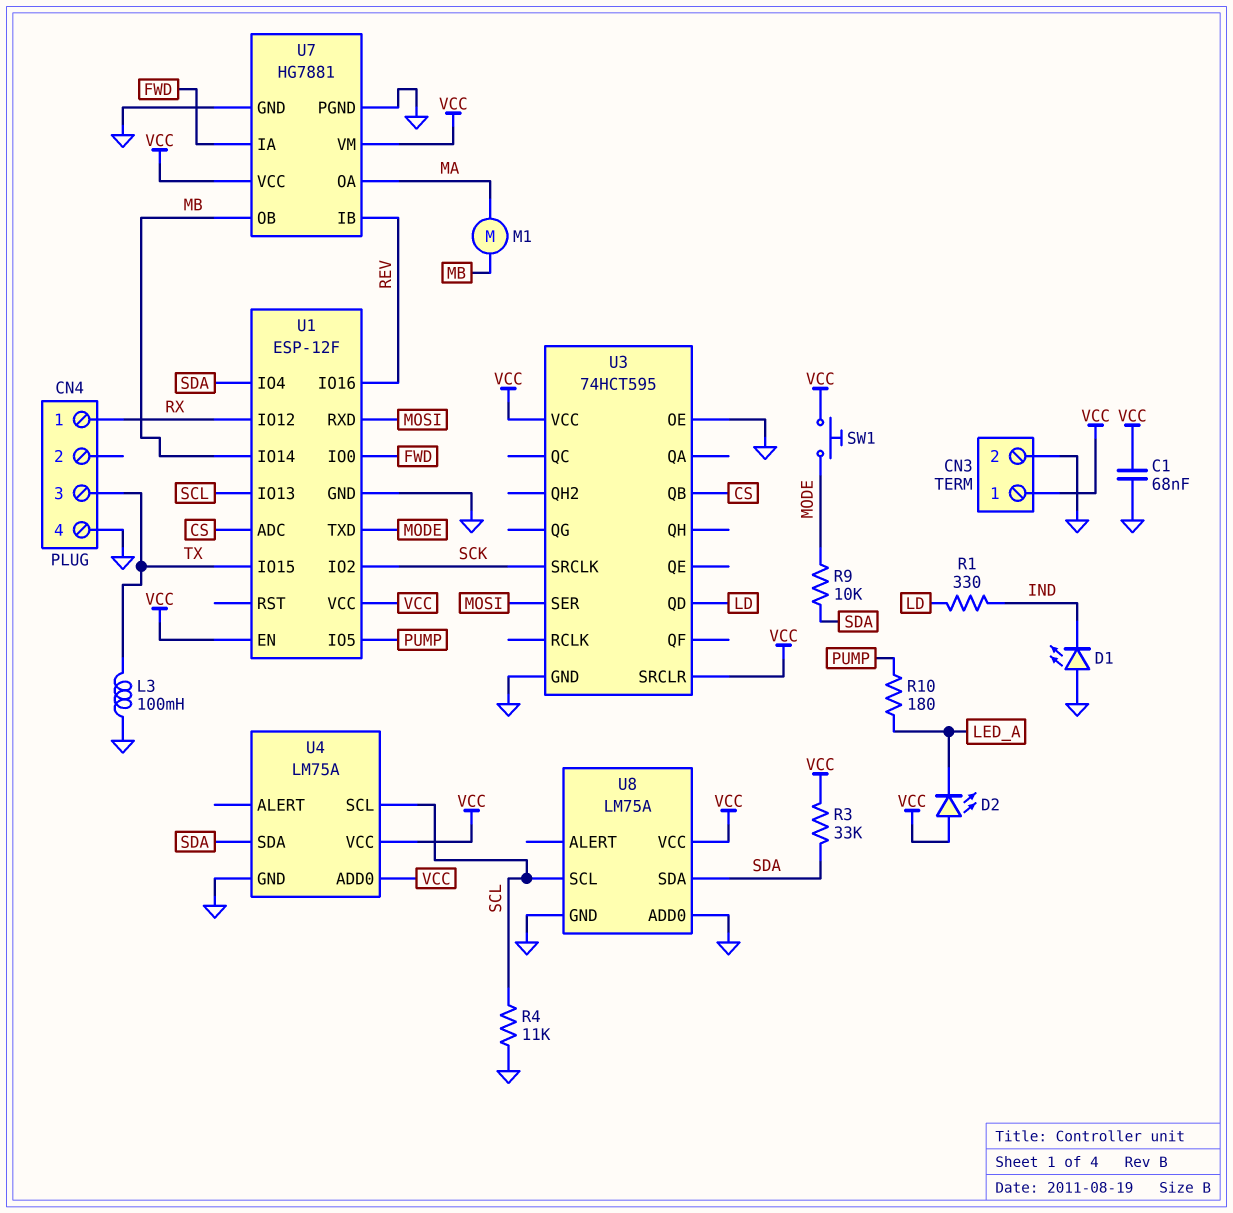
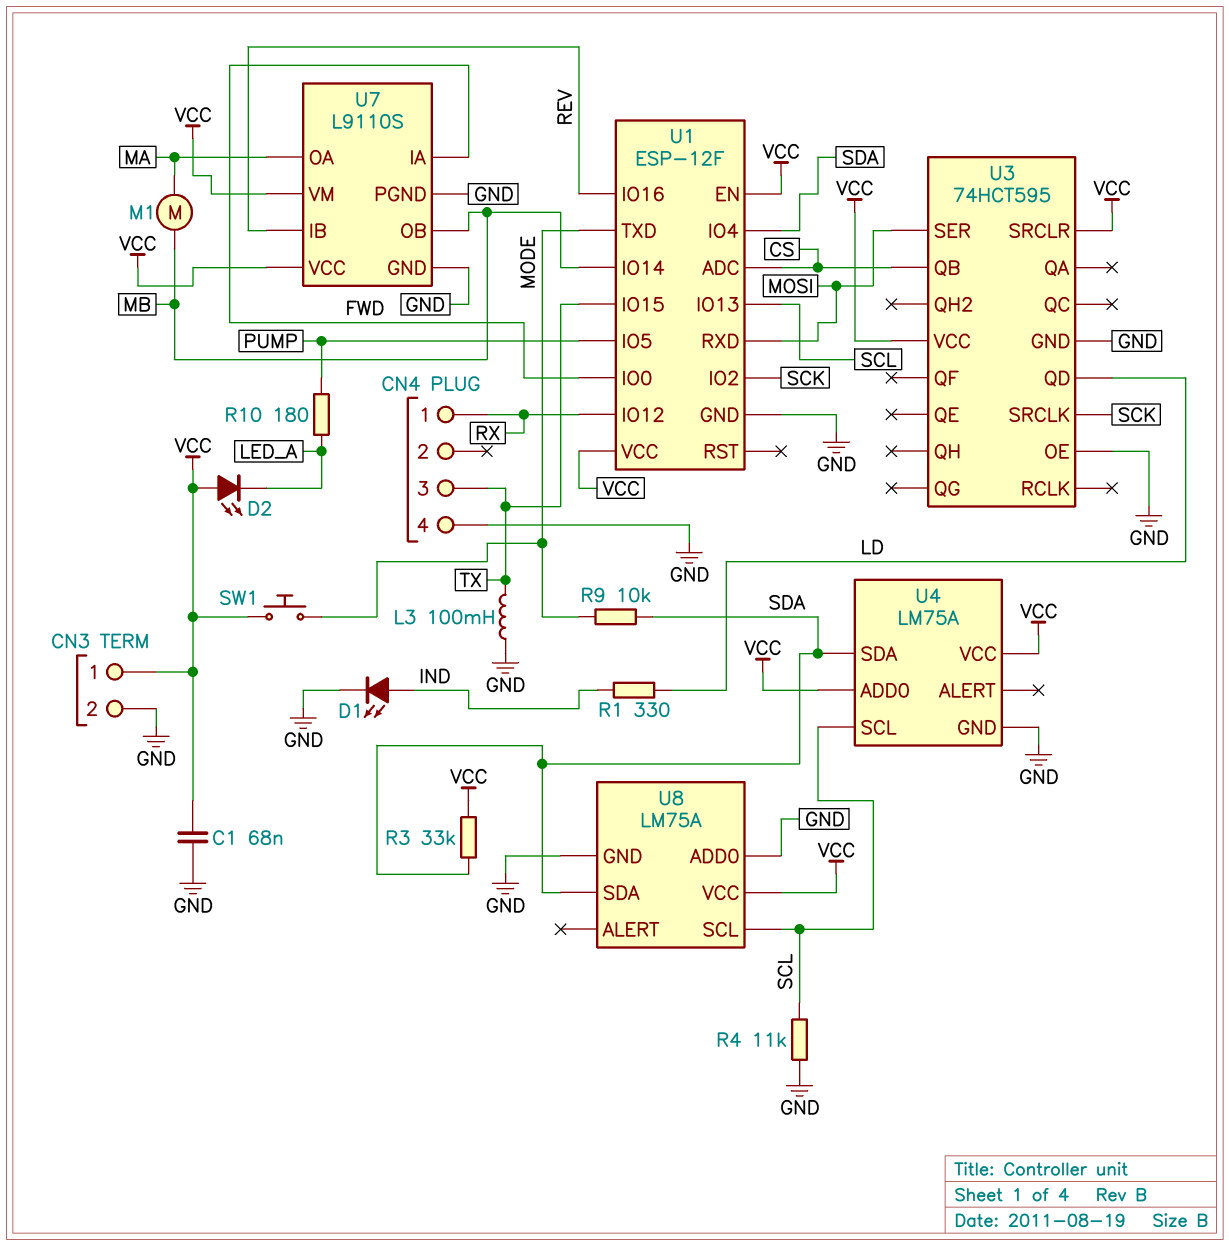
D1: LED (A GND, K IND) -> LED (A IND, K GND)
U7: HG7881 -> L9110S

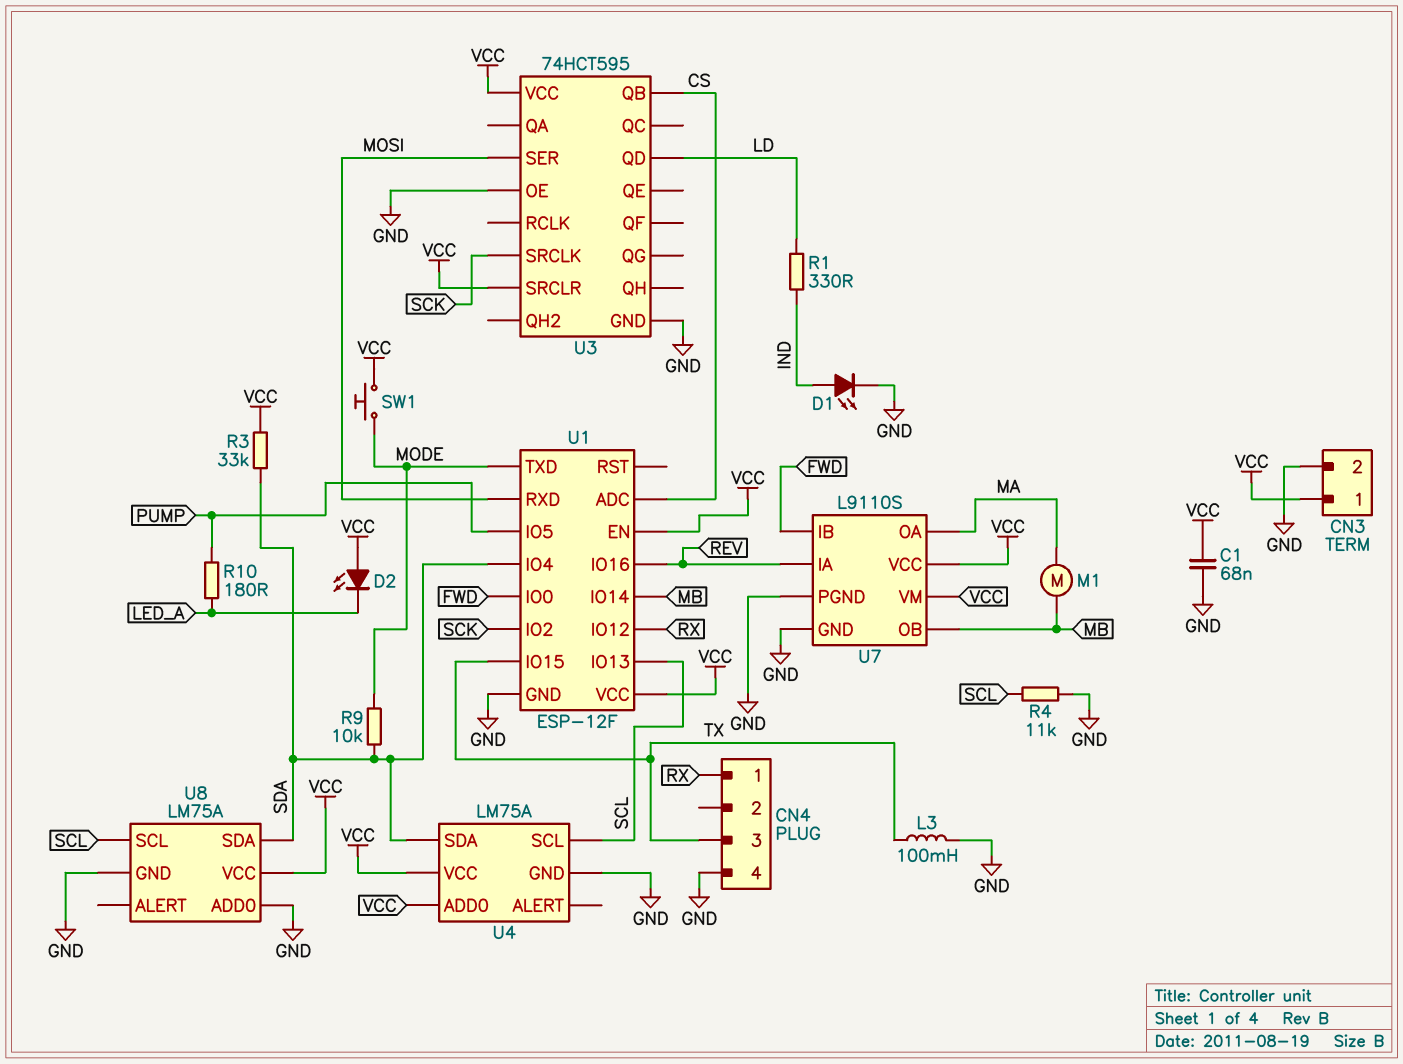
U7 pin IA: FWD -> REV
U7 pin IB: REV -> FWD

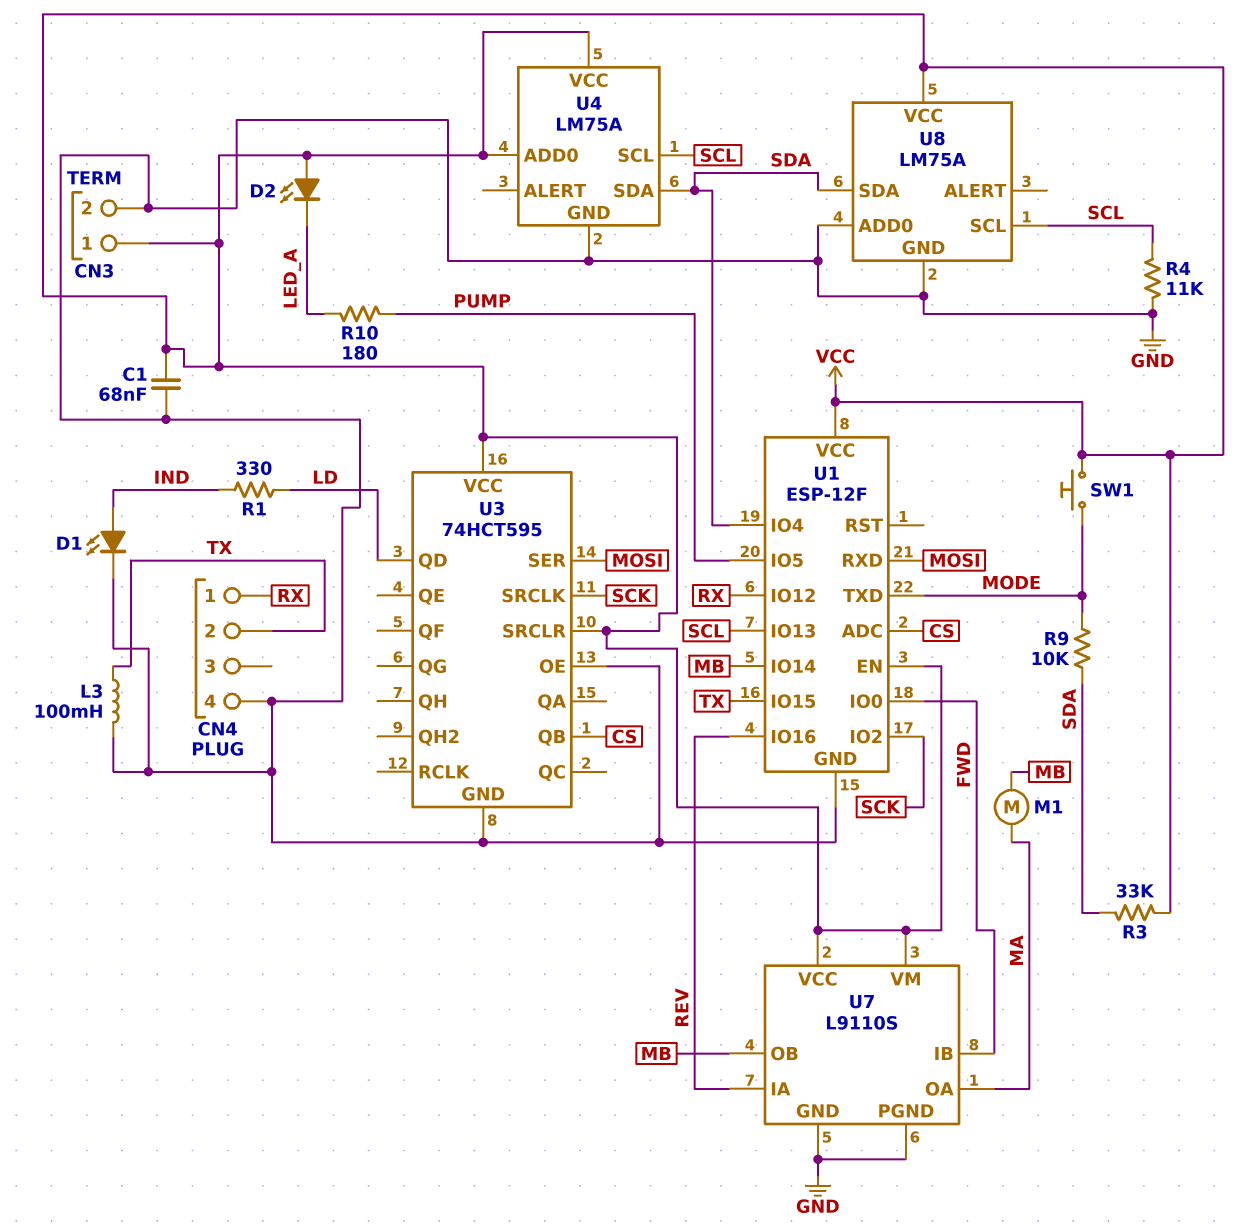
CN4 pin 2: none -> TX
CN4 pin 3: TX -> none

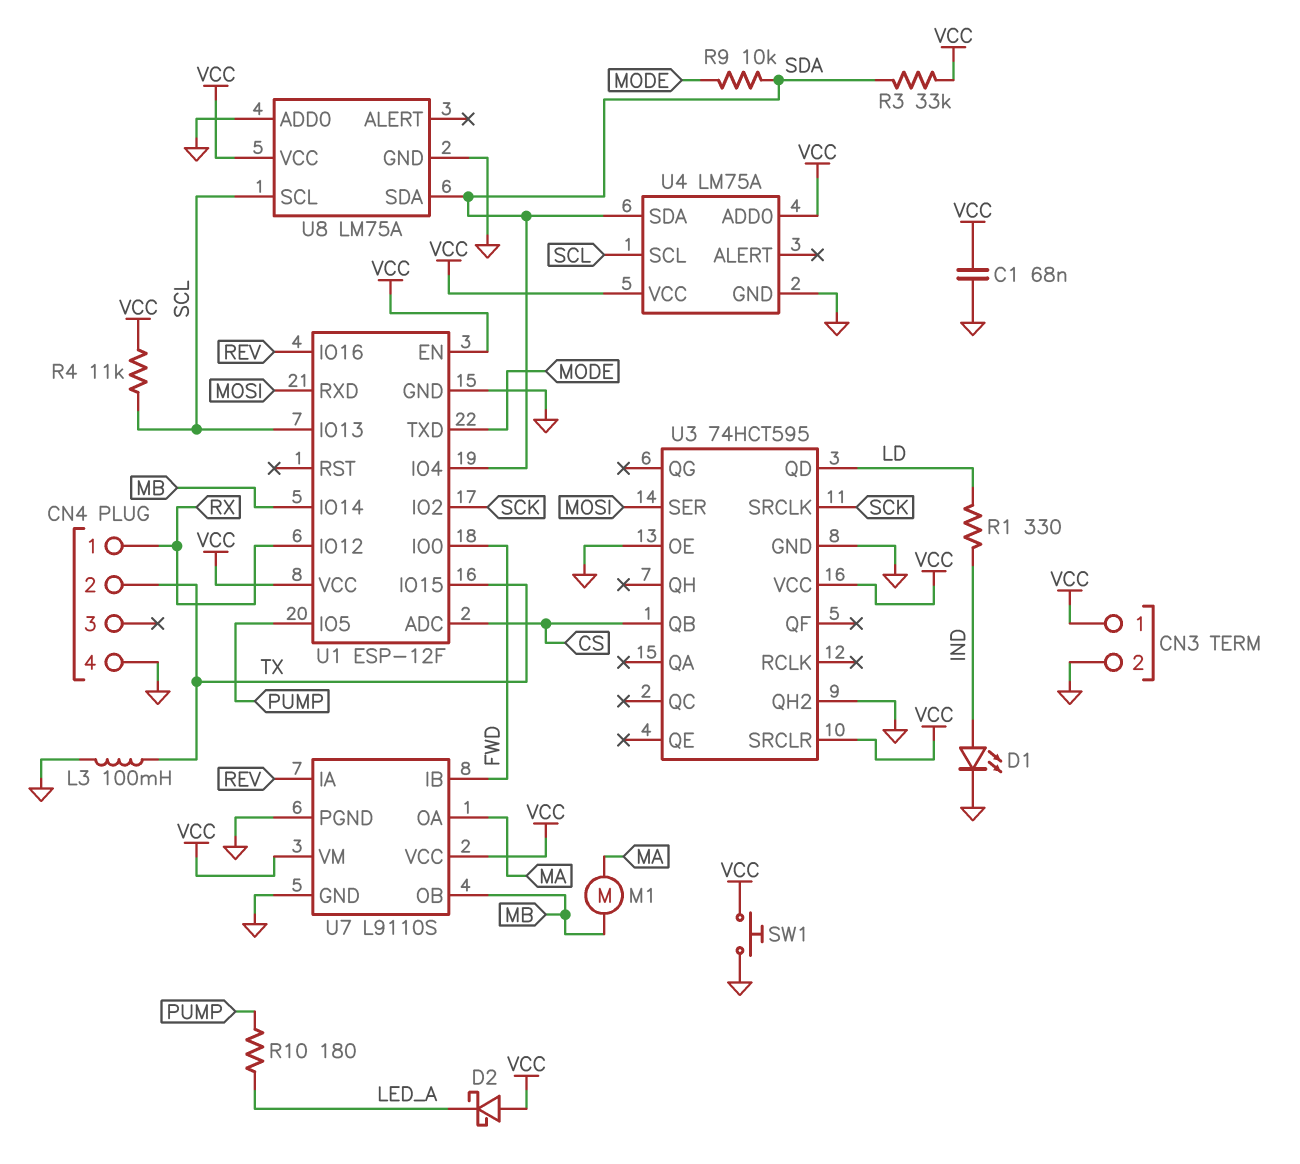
D2: LED (A VCC, K LED_A) -> schottky (A VCC, K LED_A)
R4: 11k (GND, SCL) -> 11k (SCL, VCC)
SW1: button (MODE, VCC) -> button (GND, VCC)
U3 pin QH2: none -> GND

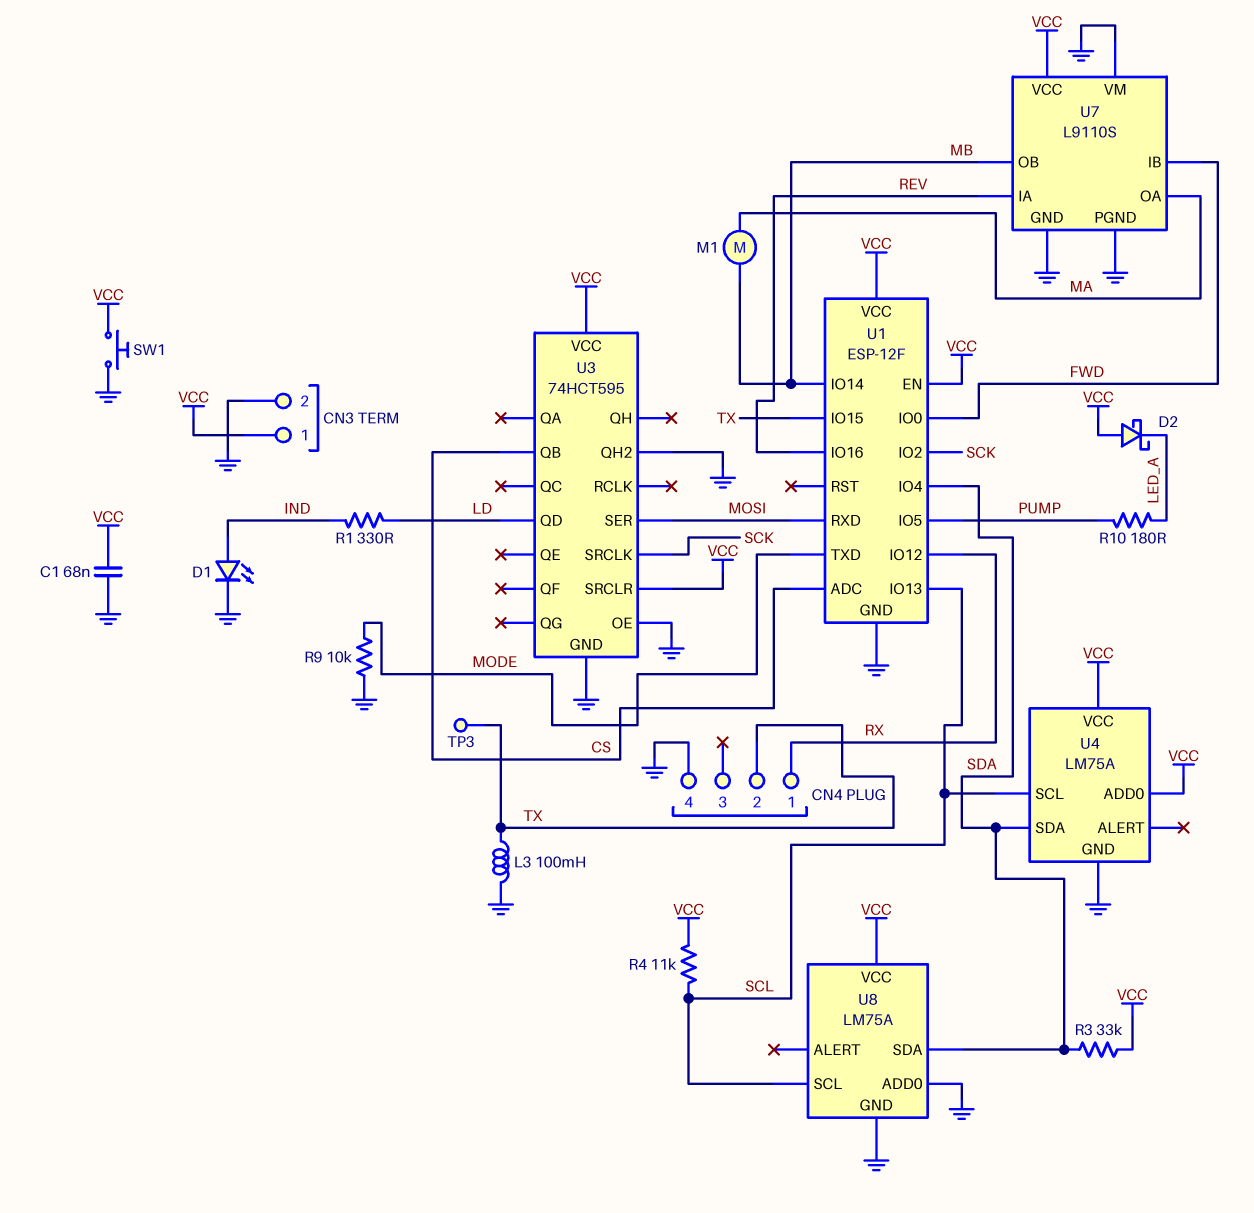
R9: 10k (MODE, SDA) -> 10k (GND, MODE)
TP3: none -> test point (TX)
U7 pin VM: VCC -> GND

